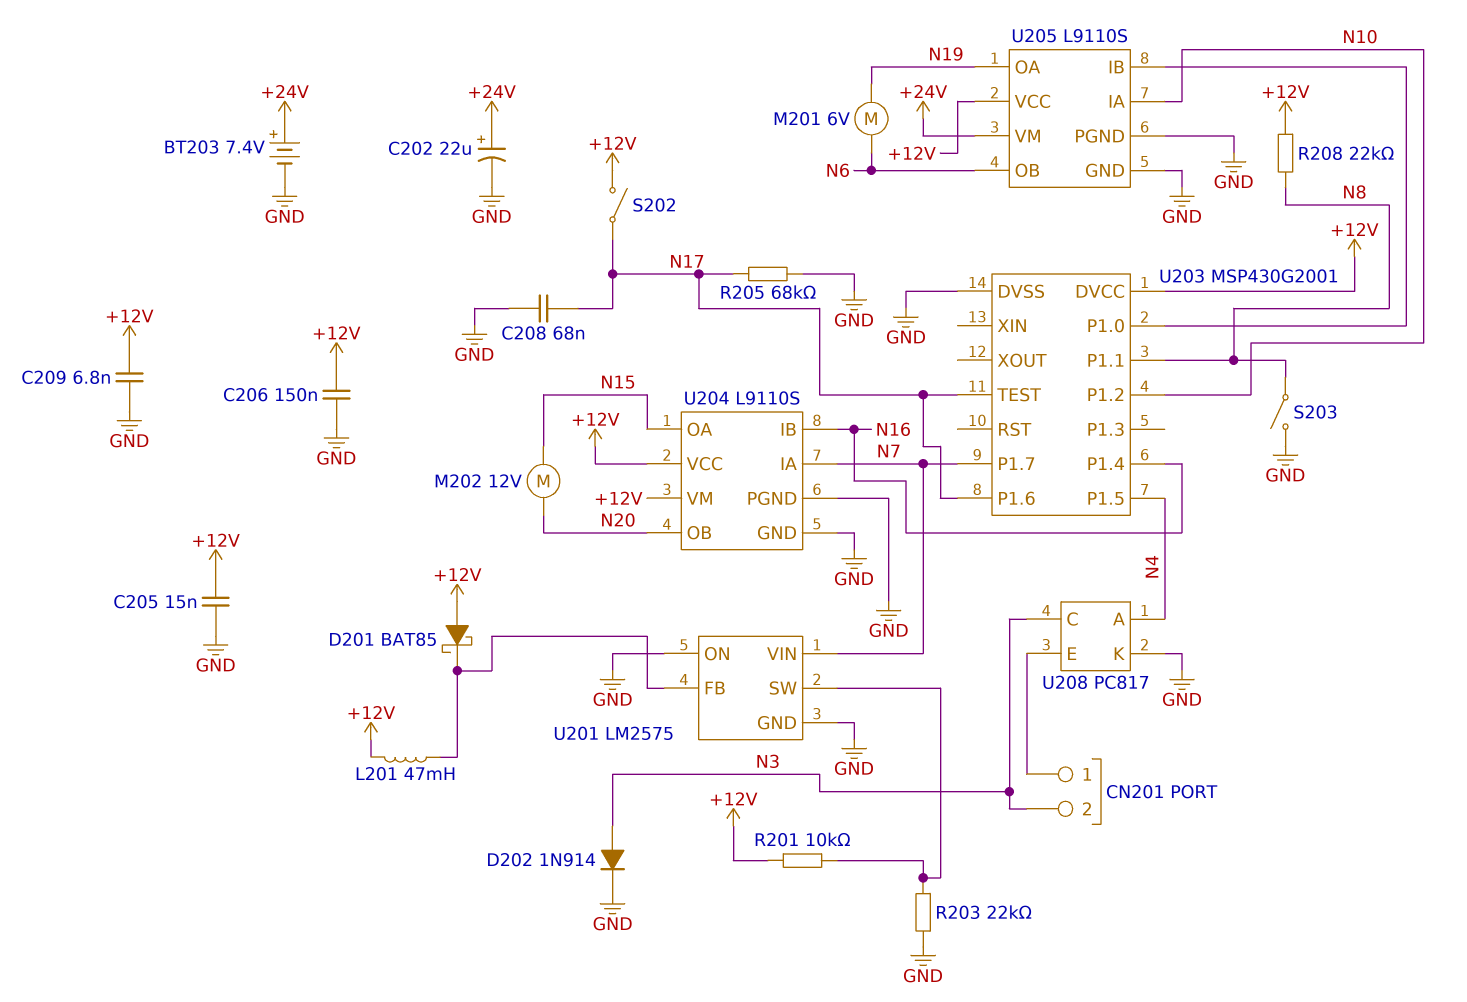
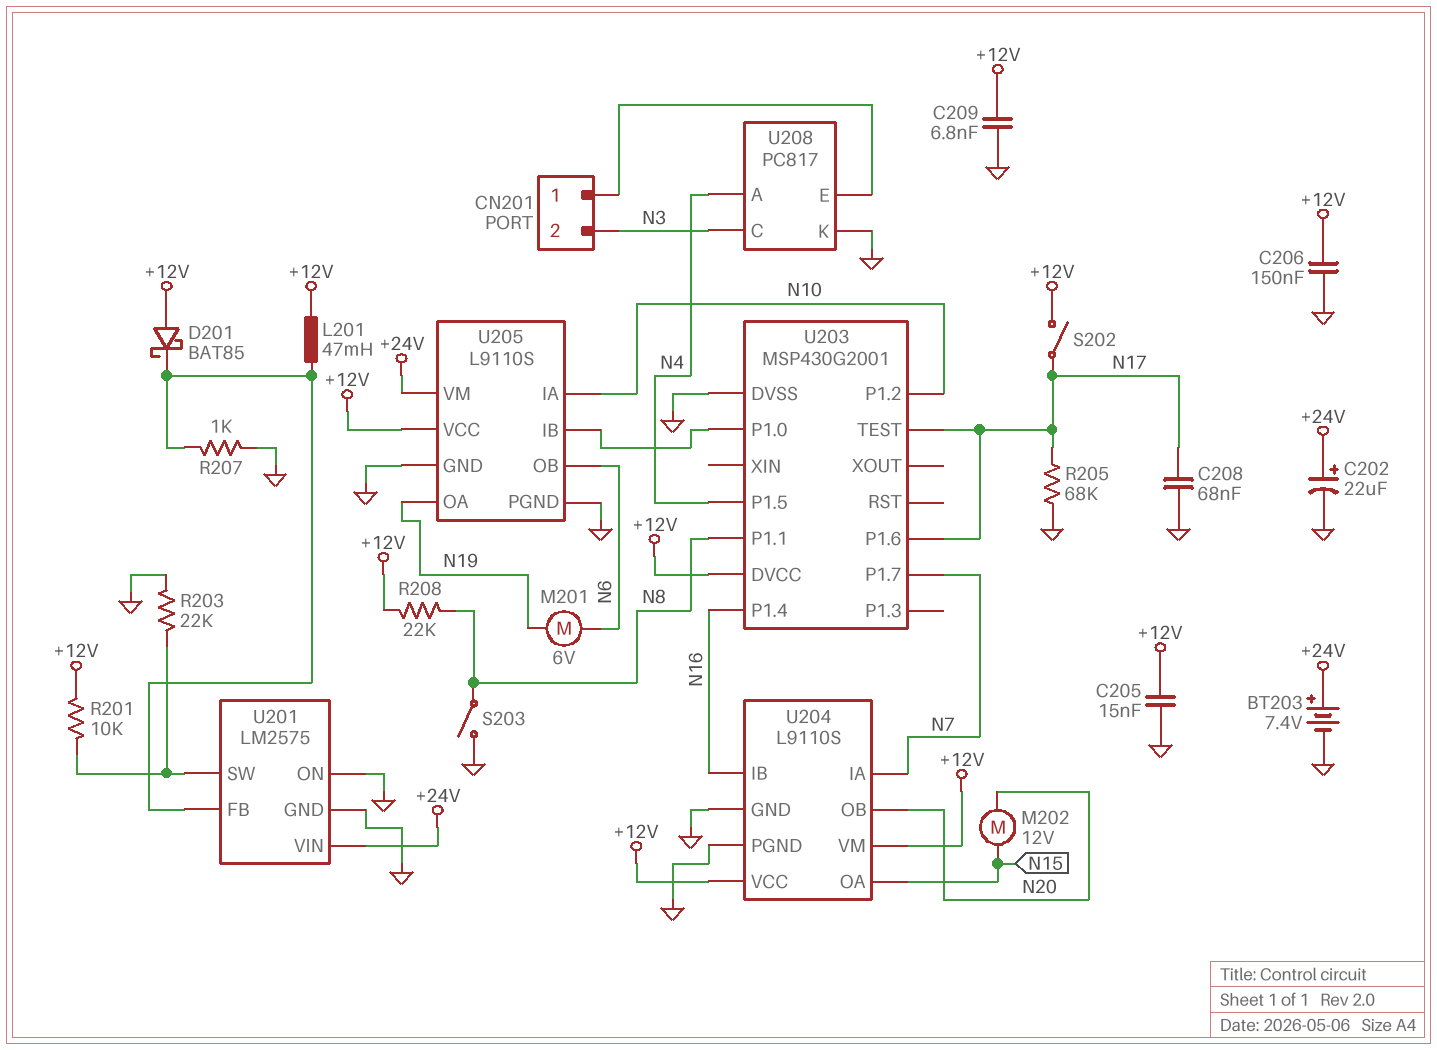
D202: diode 1N914 (A N3, K GND) -> none
R207: none -> 1k (GND, U201/FB)
U201 pin VIN: N7 -> +24V

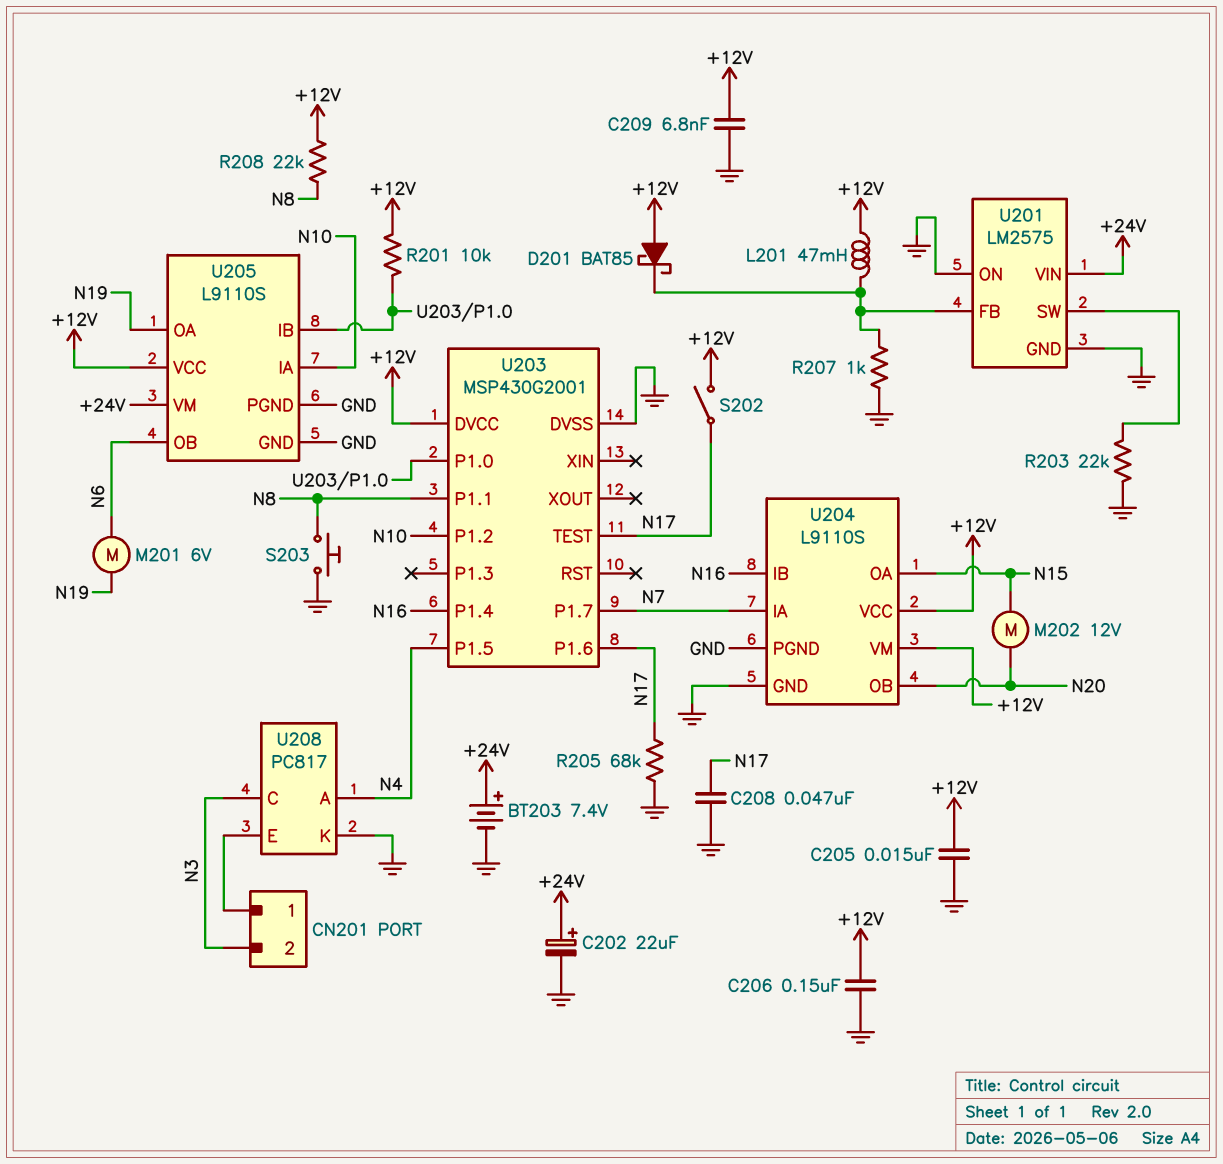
C208: 68nF (GND, N17) -> 47nF (GND, N17)
R201: 10k (+12V, U201/SW) -> 10k (+12V, U203/P1.0)
S203: switch (GND, N8) -> button (GND, N8)

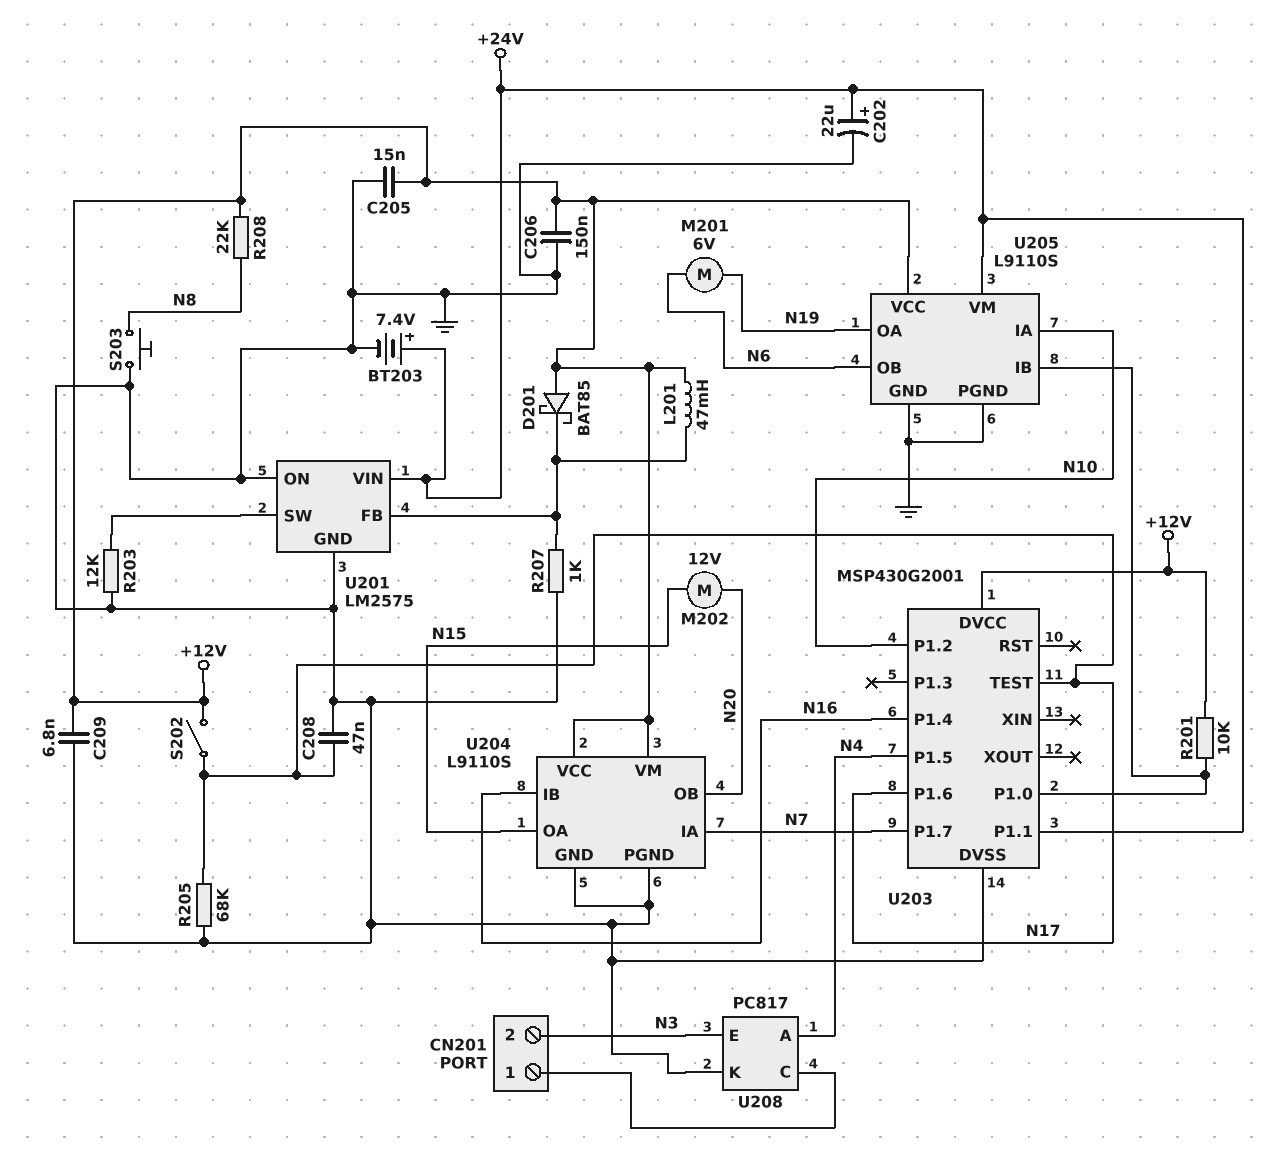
R203: 22k (GND, U201/SW) -> 12k (GND, U201/SW)
U203 pin P1.1: N8 -> +24V
U208 pin C: N3 -> CN201/1
U208 pin E: CN201/1 -> N3

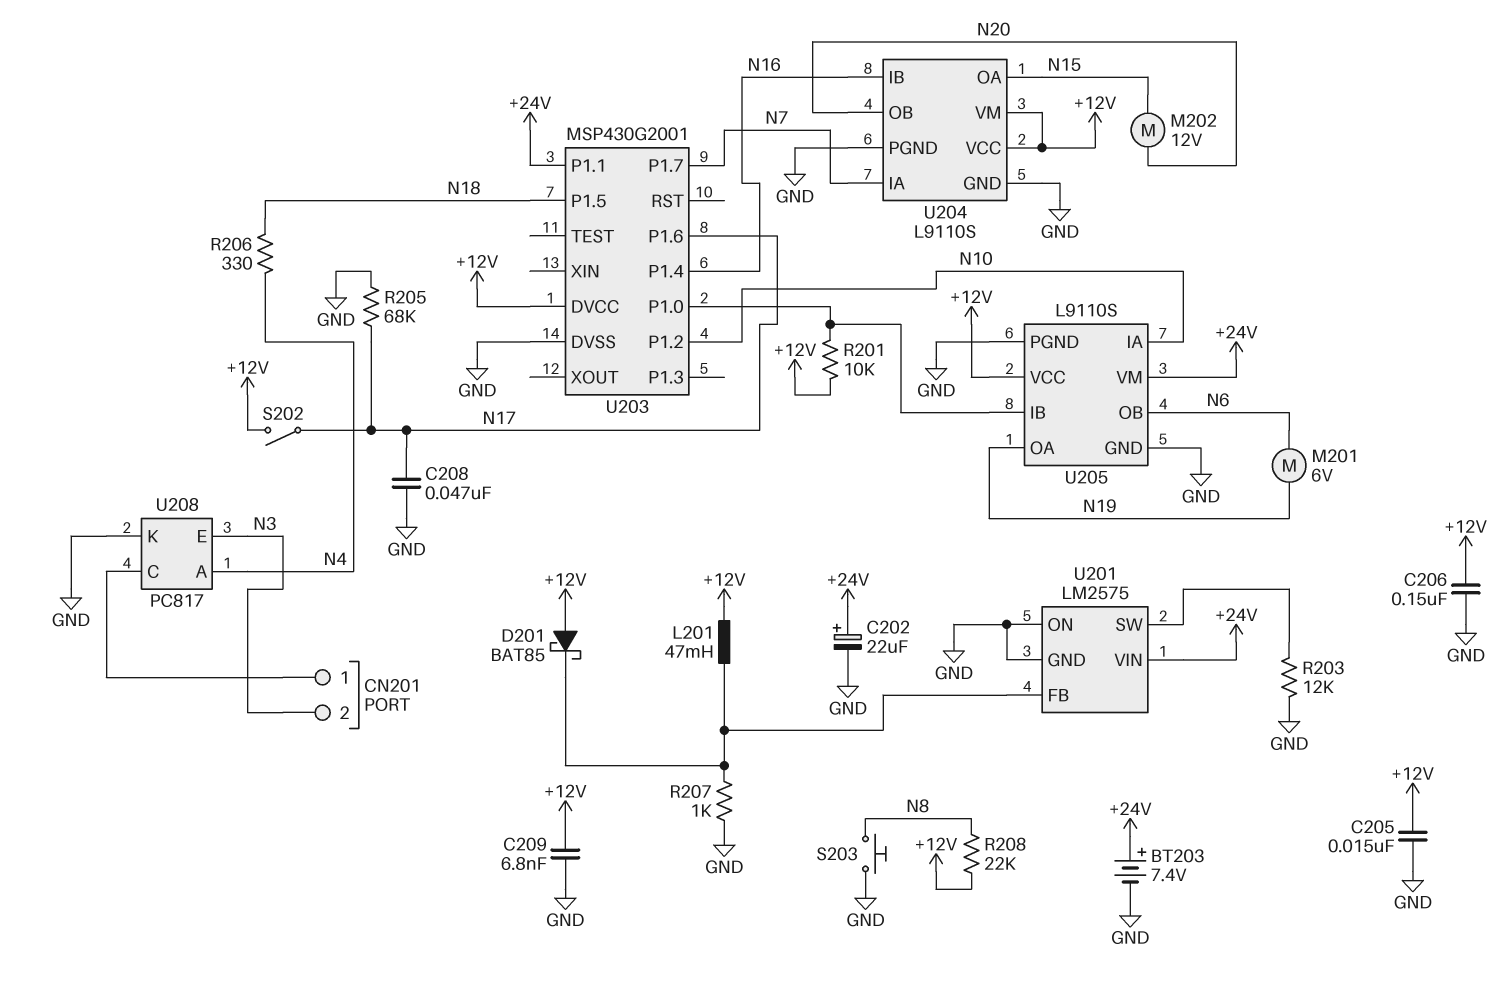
R206: none -> 330 (N4, N18)
U203 pin P1.5: N4 -> N18
U203 pin TEST: N17 -> none

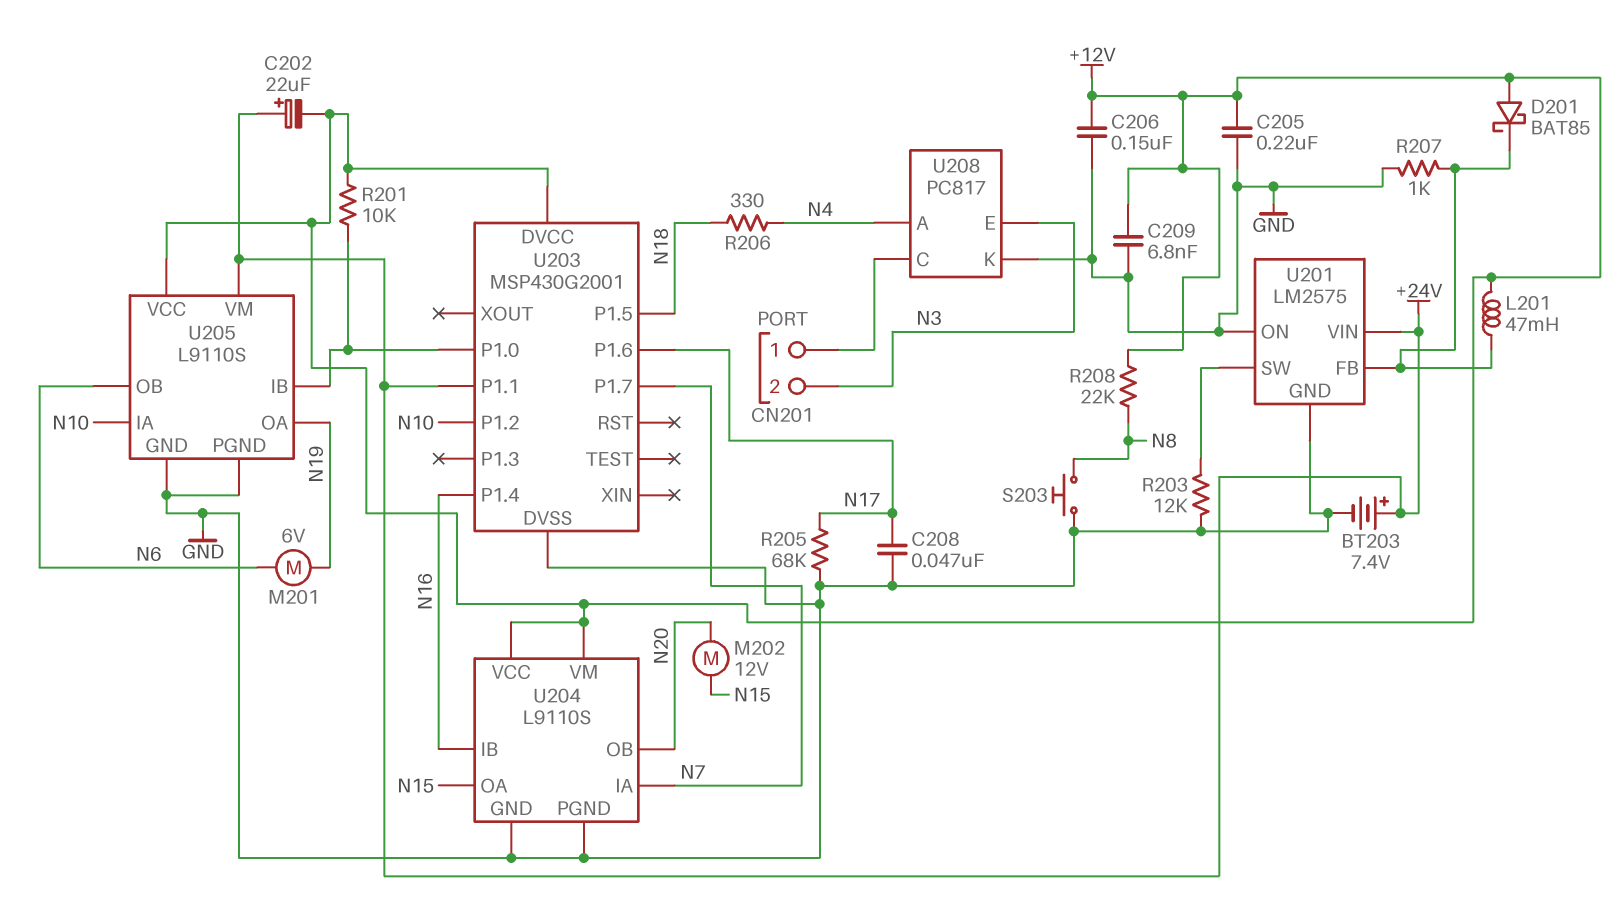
C202: 22uF (plus +24V, minus GND) -> 22uF (plus +24V, minus +12V)
C205: 15nF (+12V, GND) -> 220nF (+12V, GND)
S202: switch (+12V, N17) -> none

